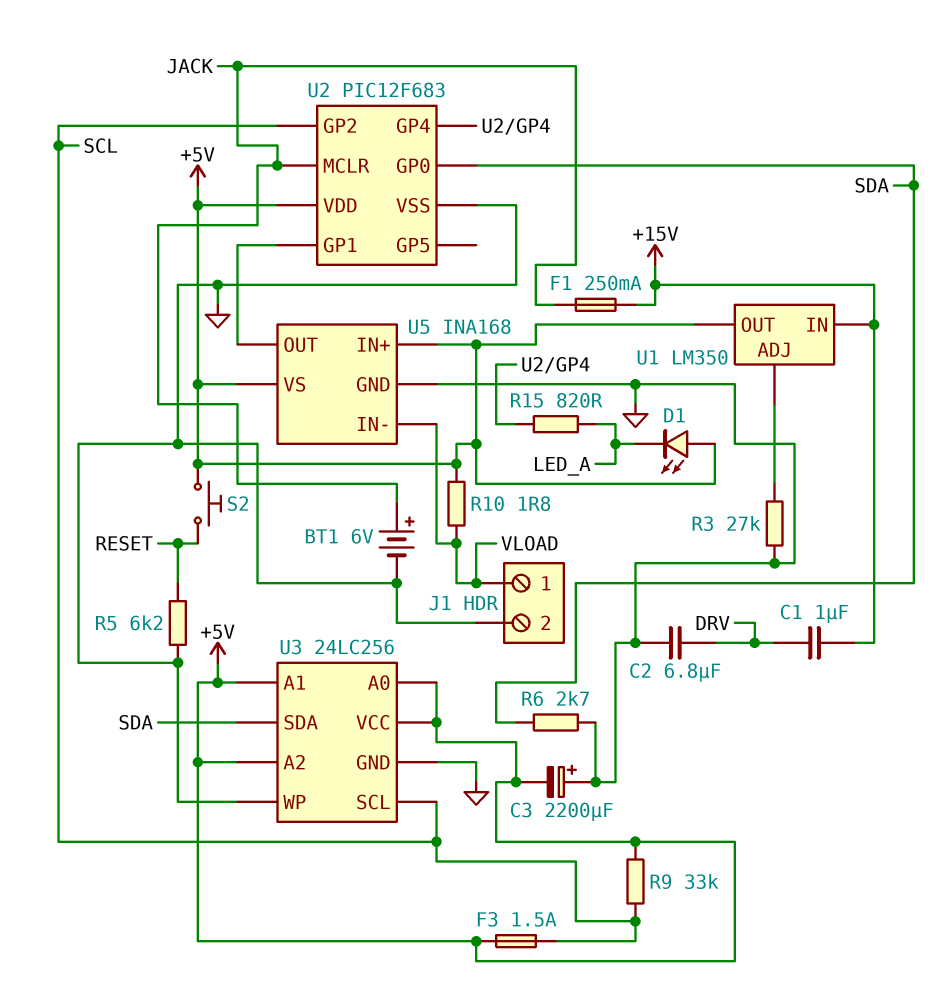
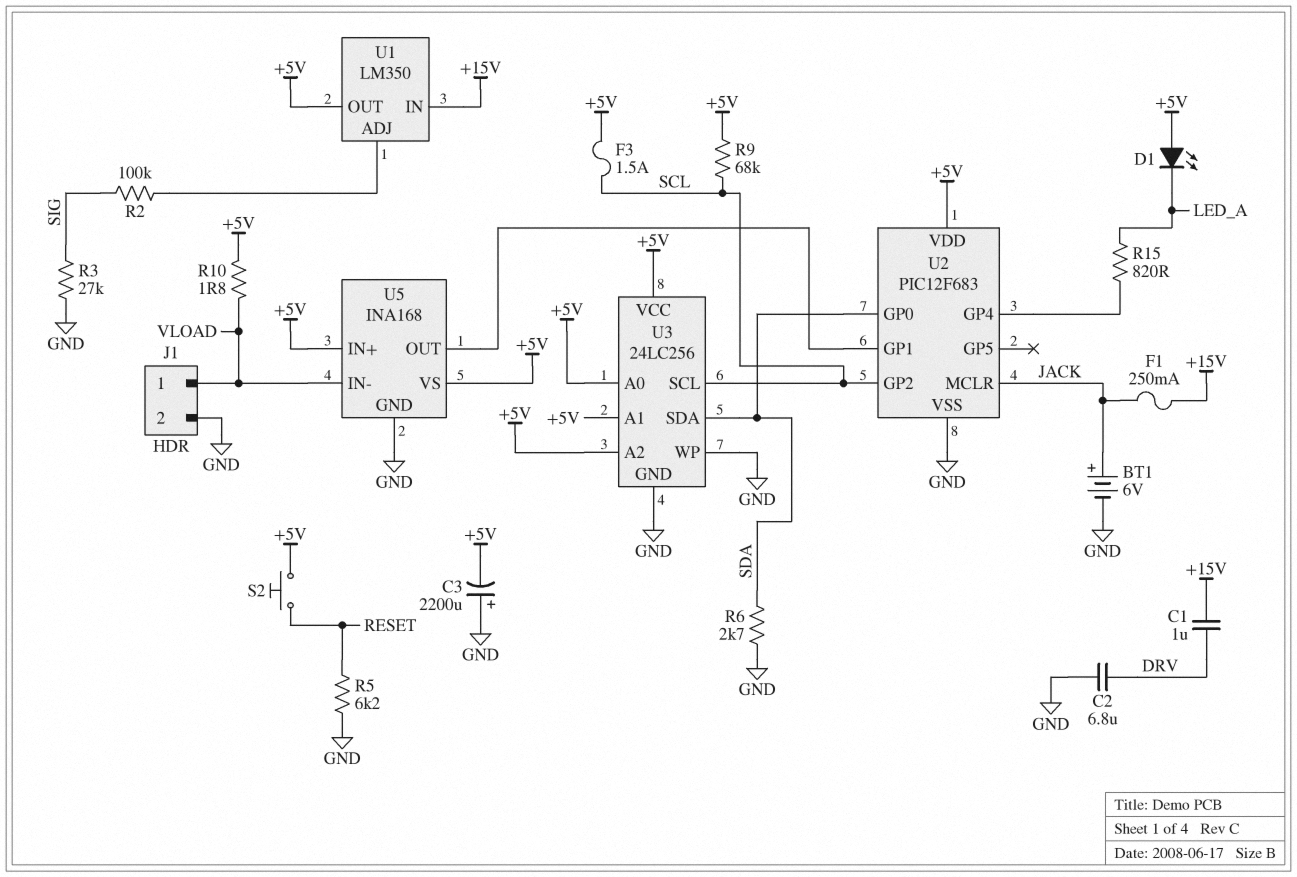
R2: none -> 100k (SIG, U1/ADJ)
R3: 27k (GND, U1/ADJ) -> 27k (GND, SIG)
R9: 33k (+5V, SCL) -> 68k (+5V, SCL)

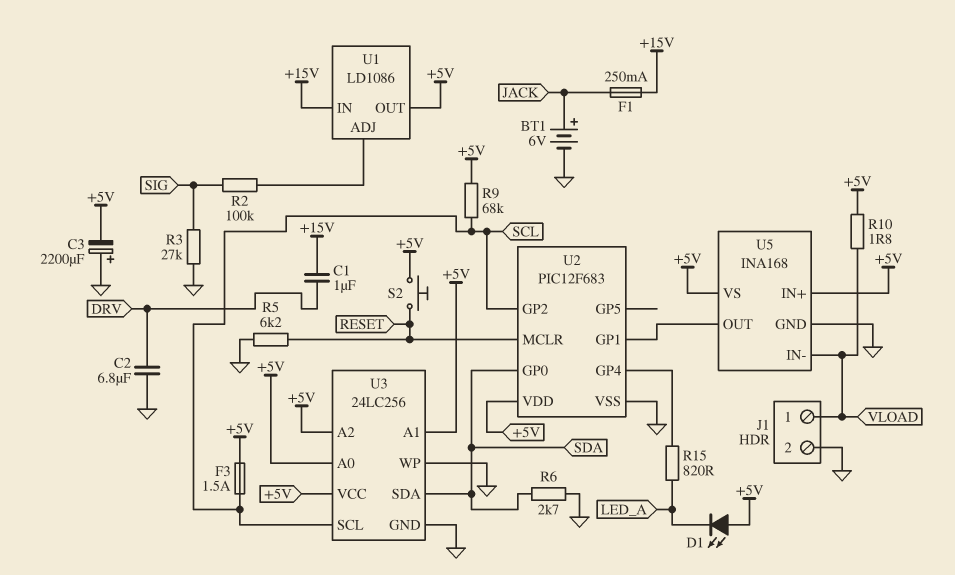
U1: LM350 -> LD1086
U2 pin MCLR: JACK -> RESET

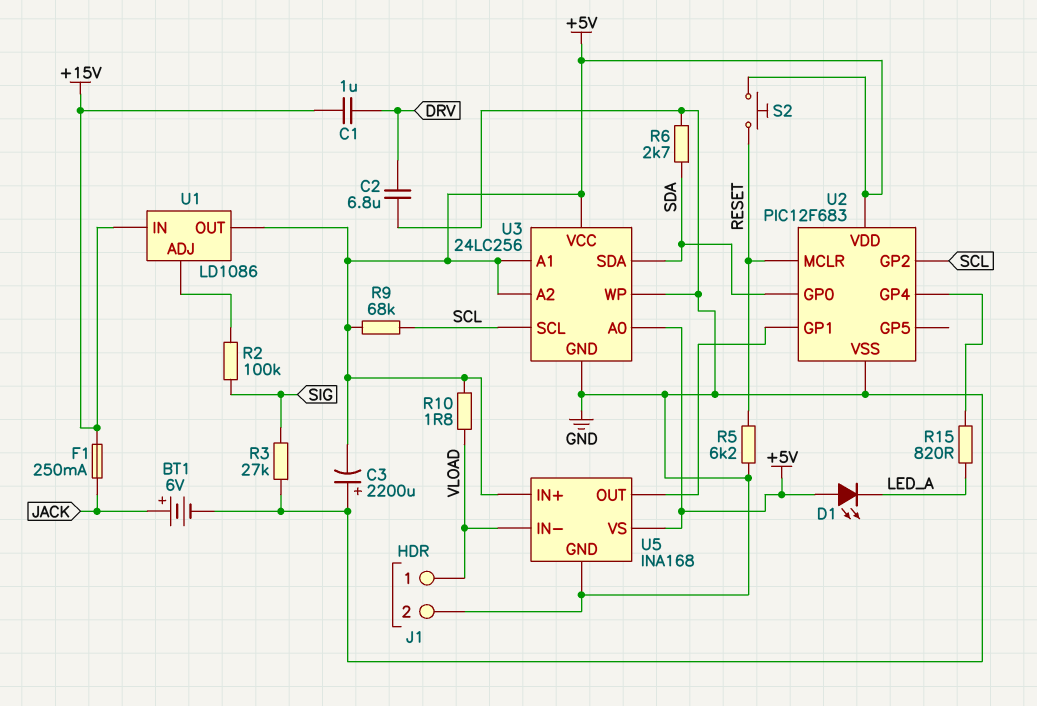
F3: 1.5A (+5V, SCL) -> none

